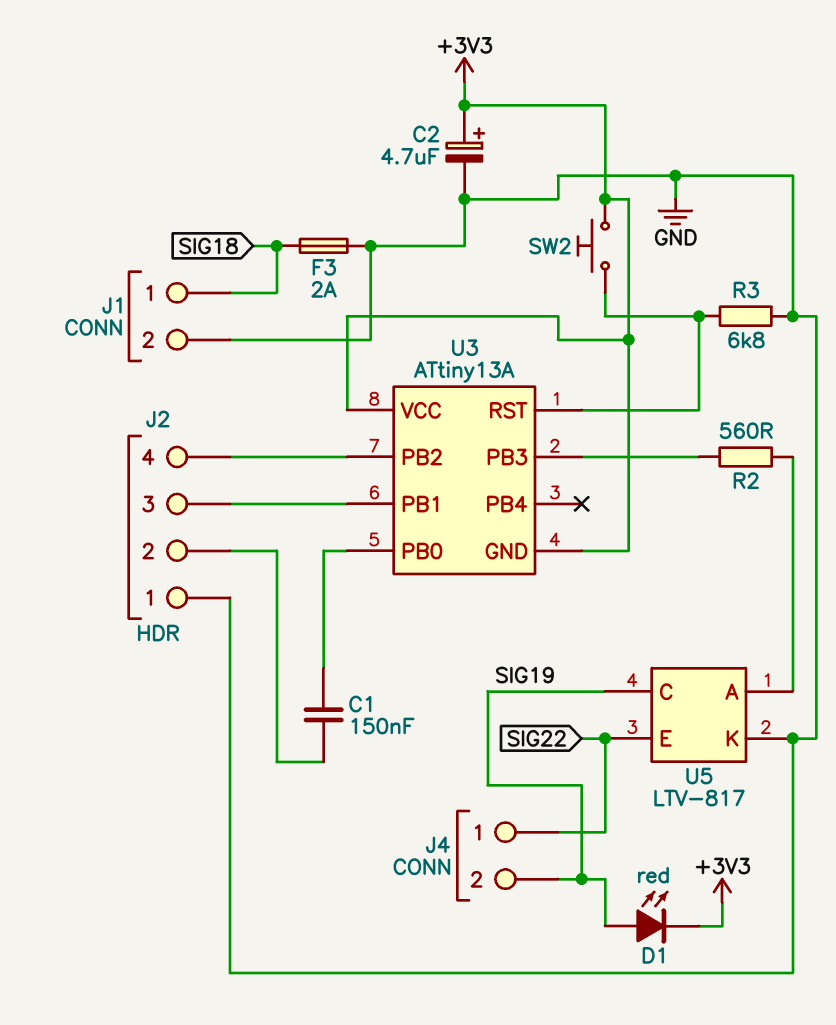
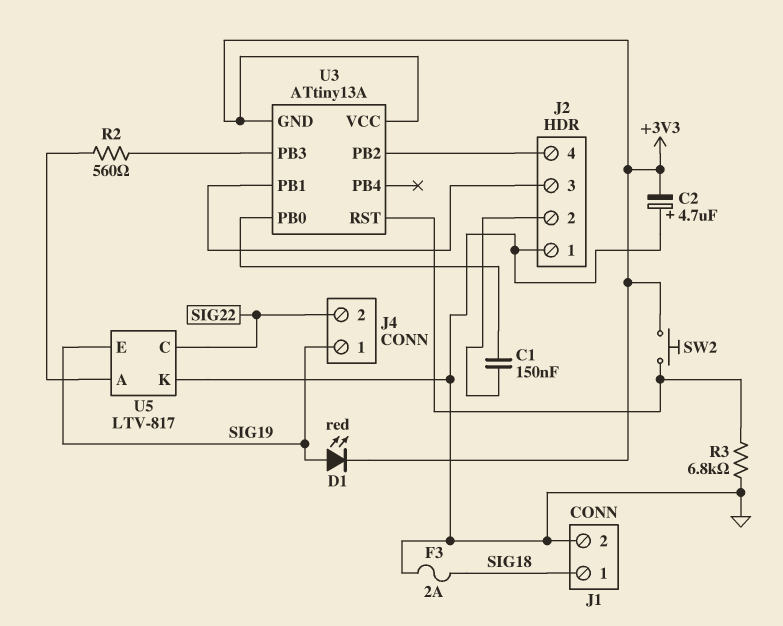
C2: 4.7uF (plus +3V3, minus GND) -> 4.7uF (plus GND, minus +3V3)
J4 pin 1: SIG22 -> SIG19
J4 pin 2: SIG19 -> SIG22
U5 pin C: SIG19 -> SIG22
U5 pin E: SIG22 -> SIG19

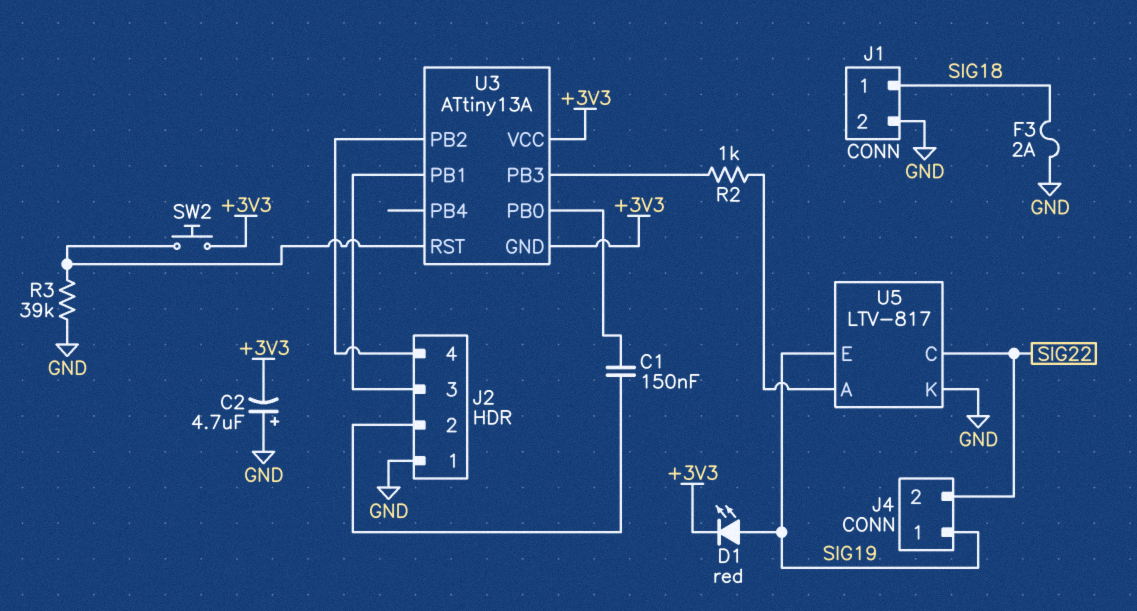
R2: 560 (U3/PB3, U5/A) -> 1k (U3/PB3, U5/A)
R3: 6.8k (GND, U3/RST) -> 39k (GND, U3/RST)

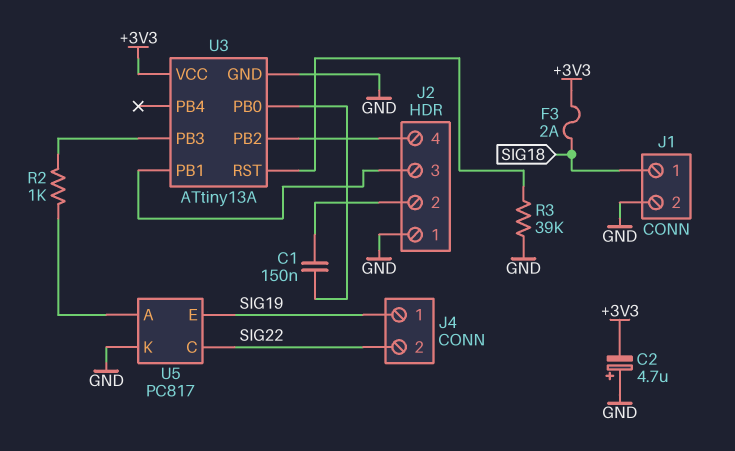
D1: LED red (A SIG19, K +3V3) -> none
F3: 2A (GND, SIG18) -> 2A (+3V3, SIG18)
SW2: button (+3V3, U3/RST) -> none
U3 pin GND: +3V3 -> GND
U5: LTV-817 -> PC817

